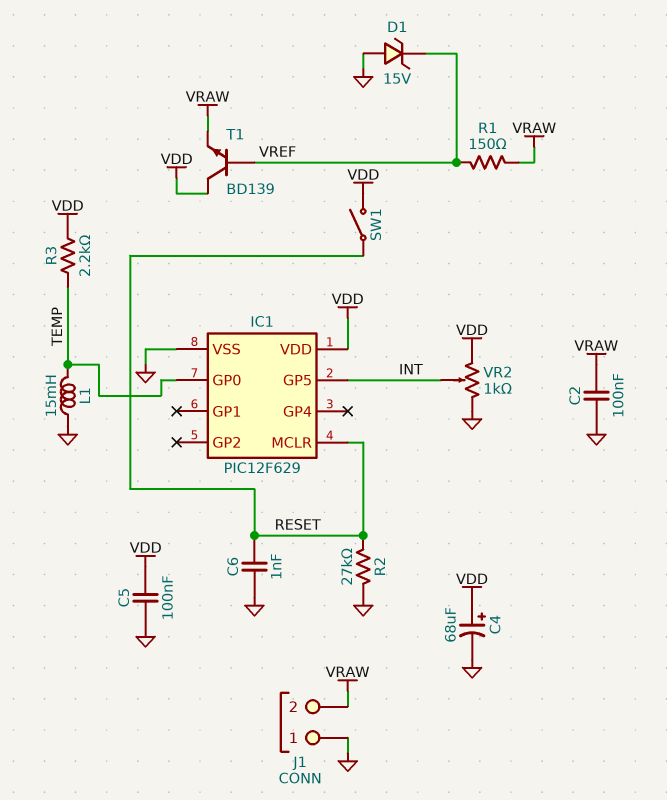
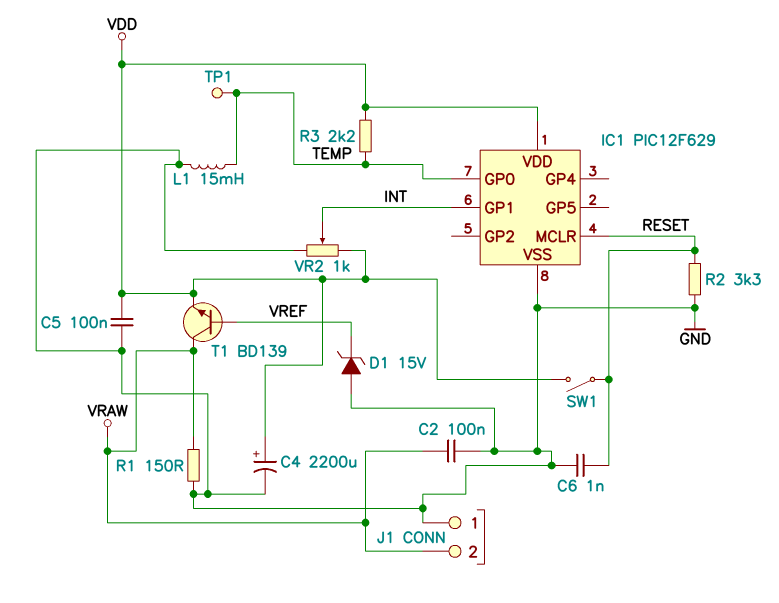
C4: 68uF (plus VDD, minus GND) -> 2200uF (plus VDD, minus GND)
IC1 pin GP1: none -> INT
IC1 pin GP5: INT -> none
R1: 150 (VRAW, VREF) -> 150 (GND, VRAW)
R2: 27k (GND, RESET) -> 3.3k (GND, RESET)
T1: NPN BD139 (B VREF, C VDD, E VRAW) -> NPN BD139 (B VREF, C VRAW, E VDD)
TP1: none -> test point (TEMP)

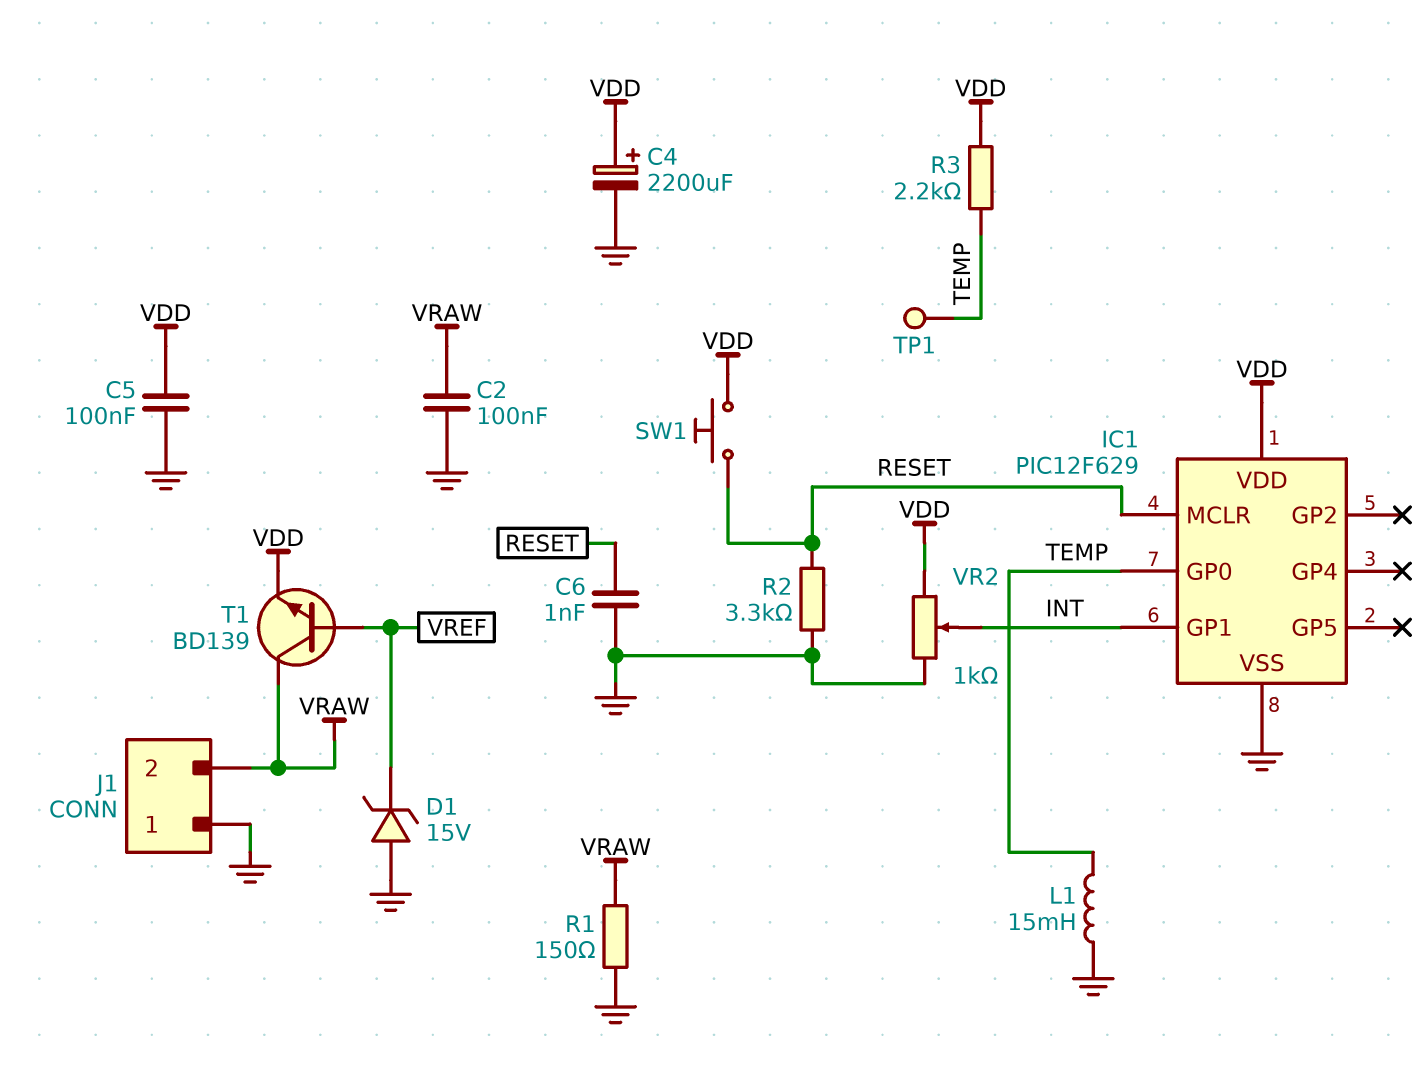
SW1: switch (RESET, VDD) -> button (RESET, VDD)

